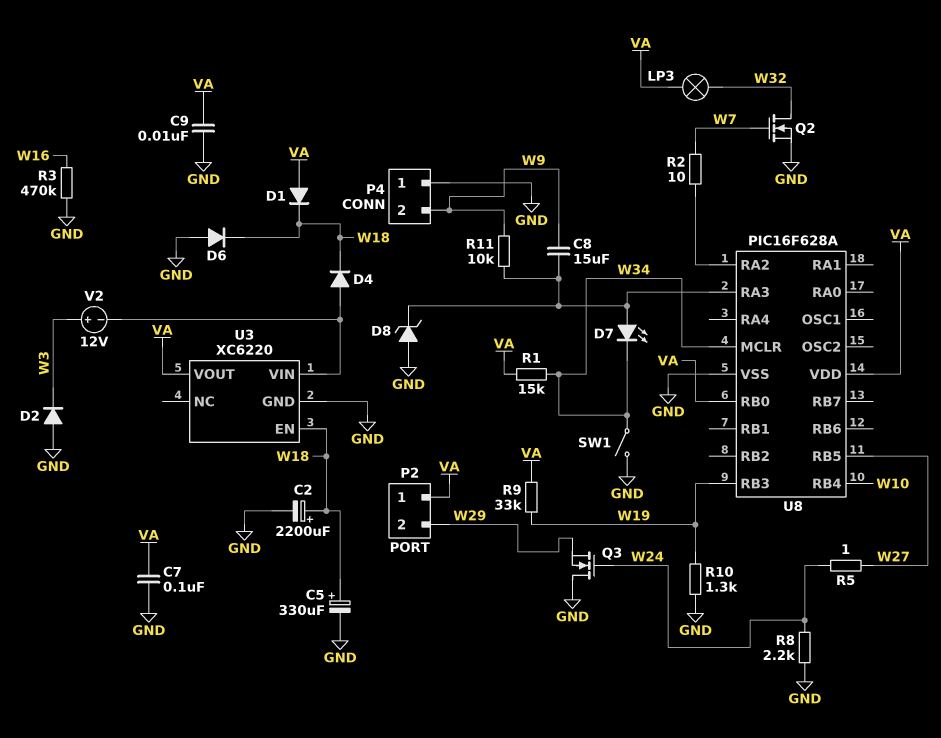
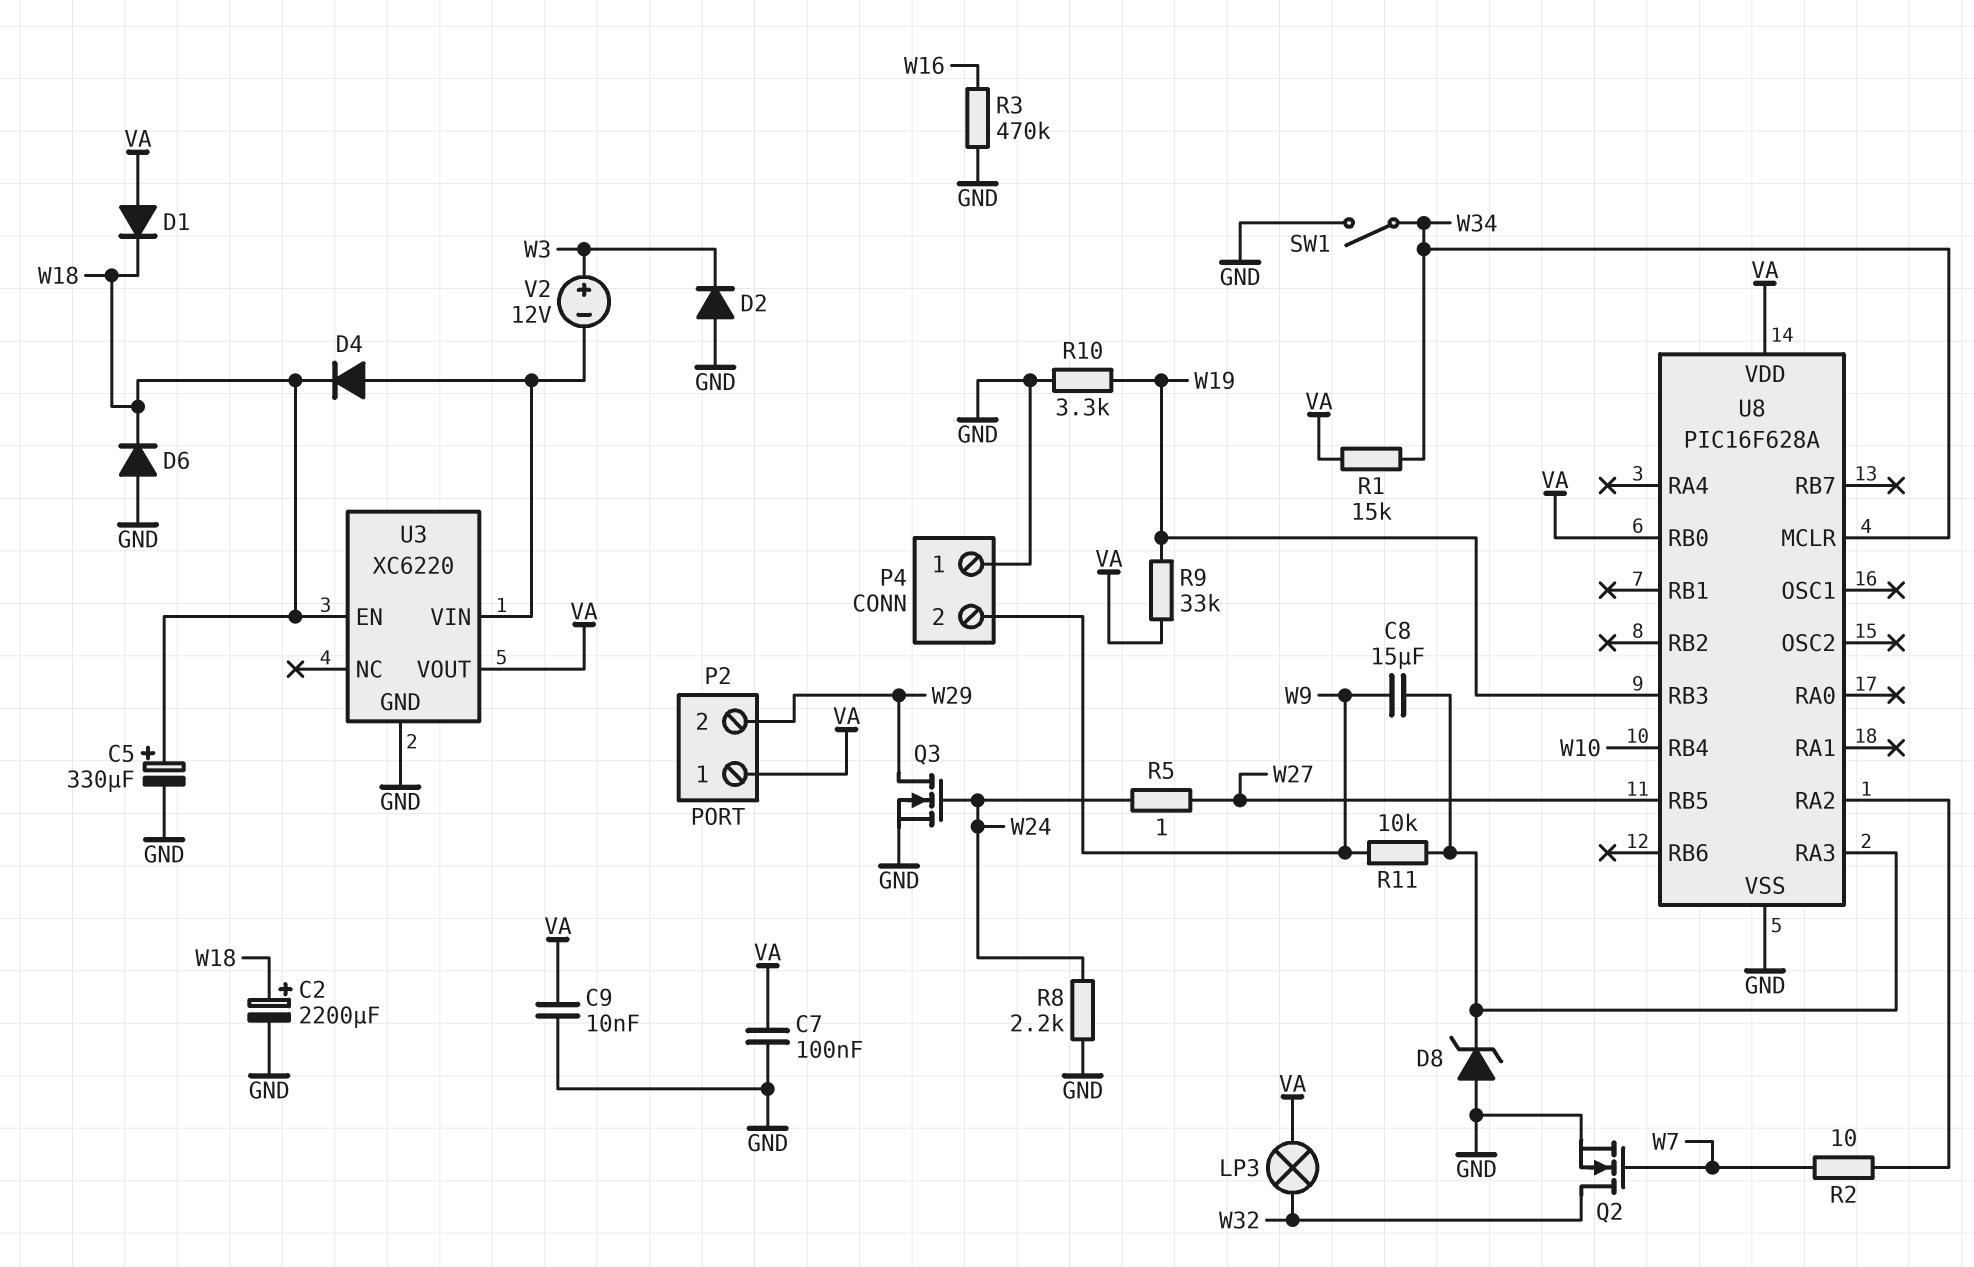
D7: LED (A U8/RA3, K W34) -> none
Q3: NMOS (G W24, D GND, S W29) -> NMOS (G W24, D W29, S GND)
R10: 1.3k (GND, W19) -> 3.3k (GND, W19)

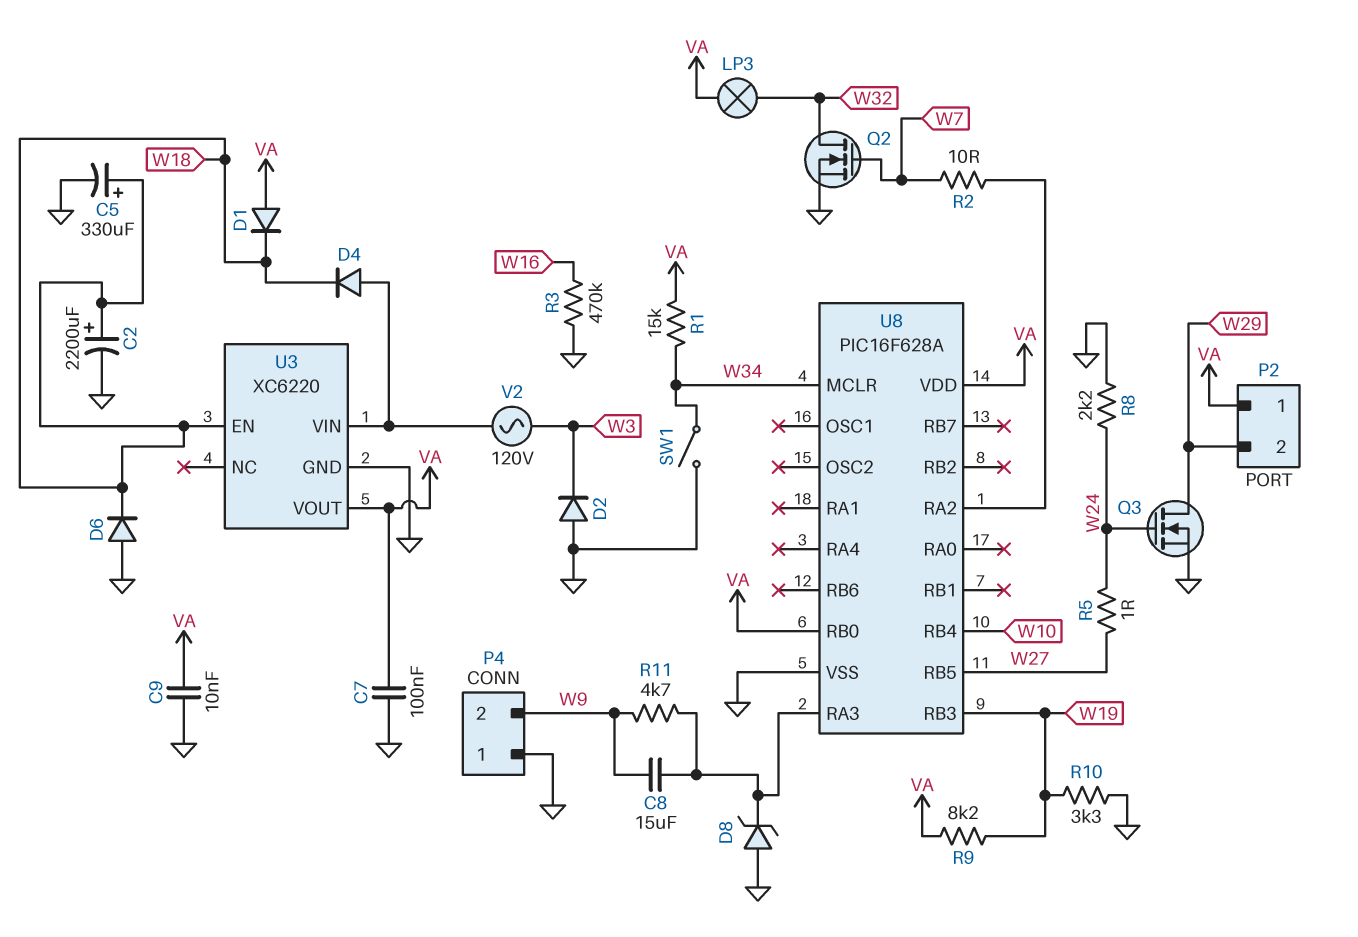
R9: 33k (VA, W19) -> 8.2k (VA, W19)
R11: 10k (U8/RA3, W9) -> 4.7k (U8/RA3, W9)
V2: 12V (plus W3, minus U3/VIN) -> AC 120V (U3/VIN, W3)

